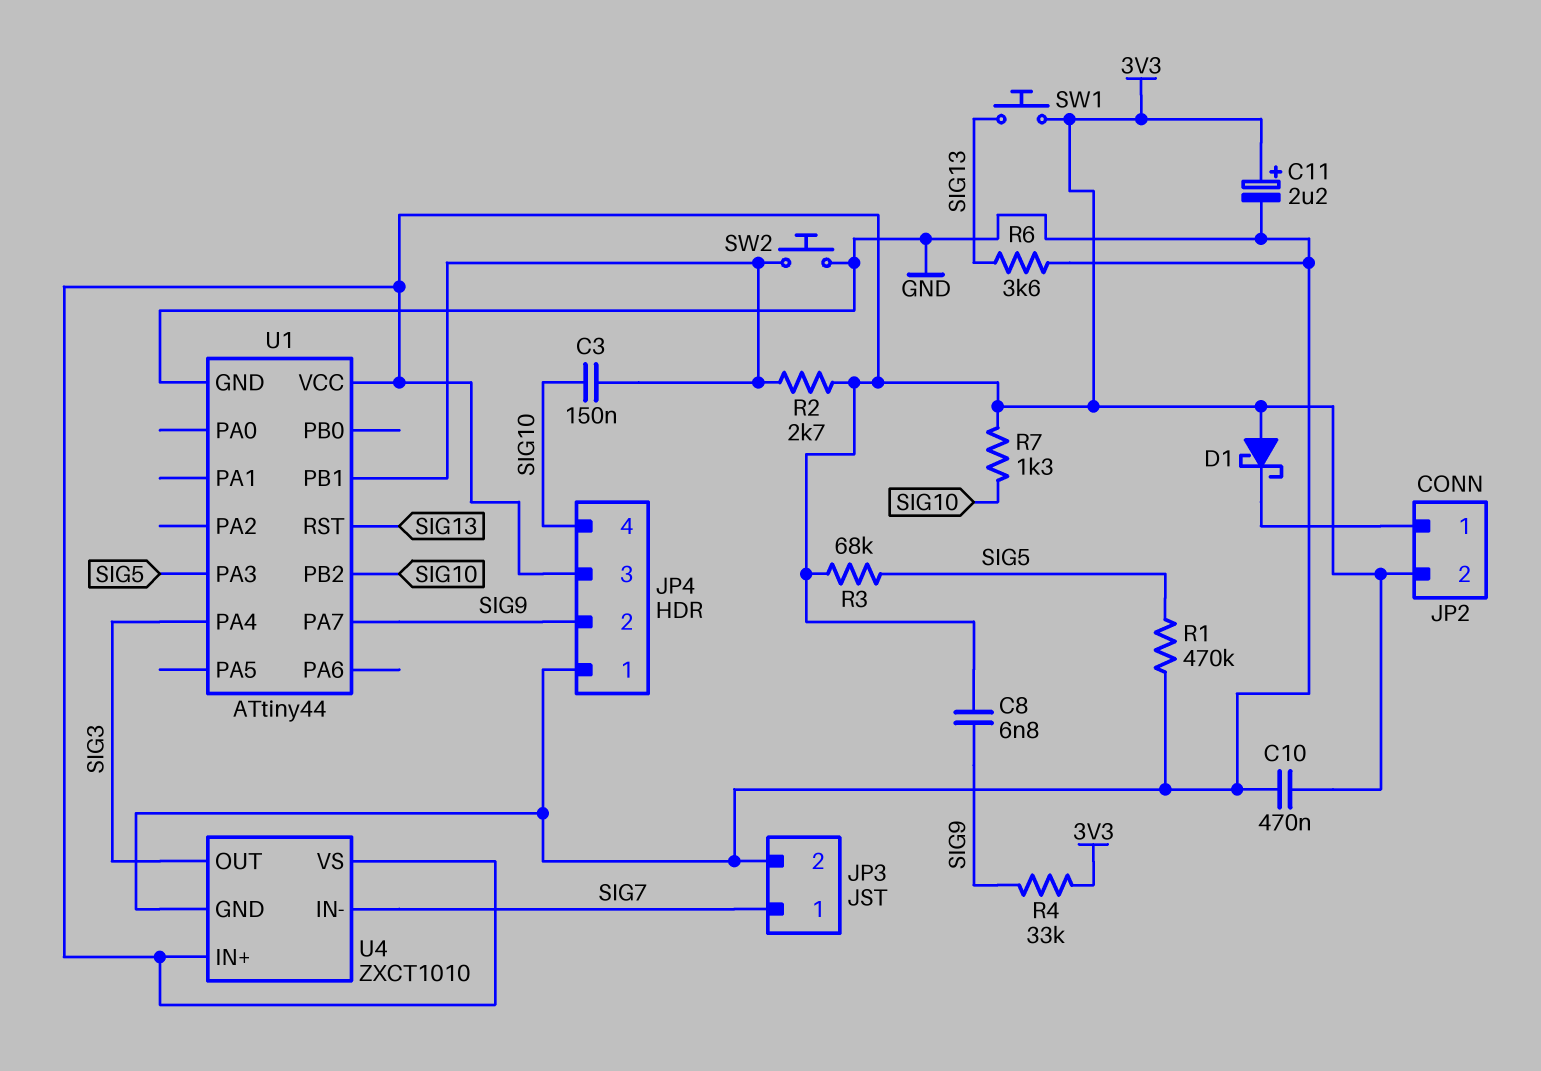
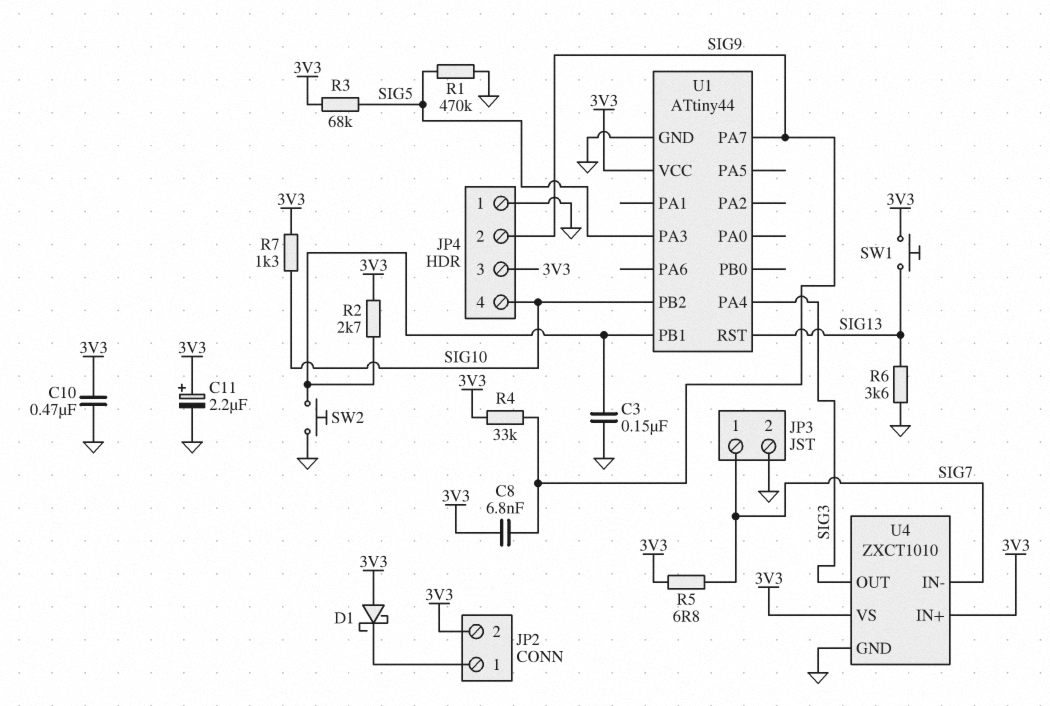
C3: 150nF (SIG10, U1/PB1) -> 150nF (GND, U1/PB1)
R5: none -> 6.8 (3V3, SIG7)

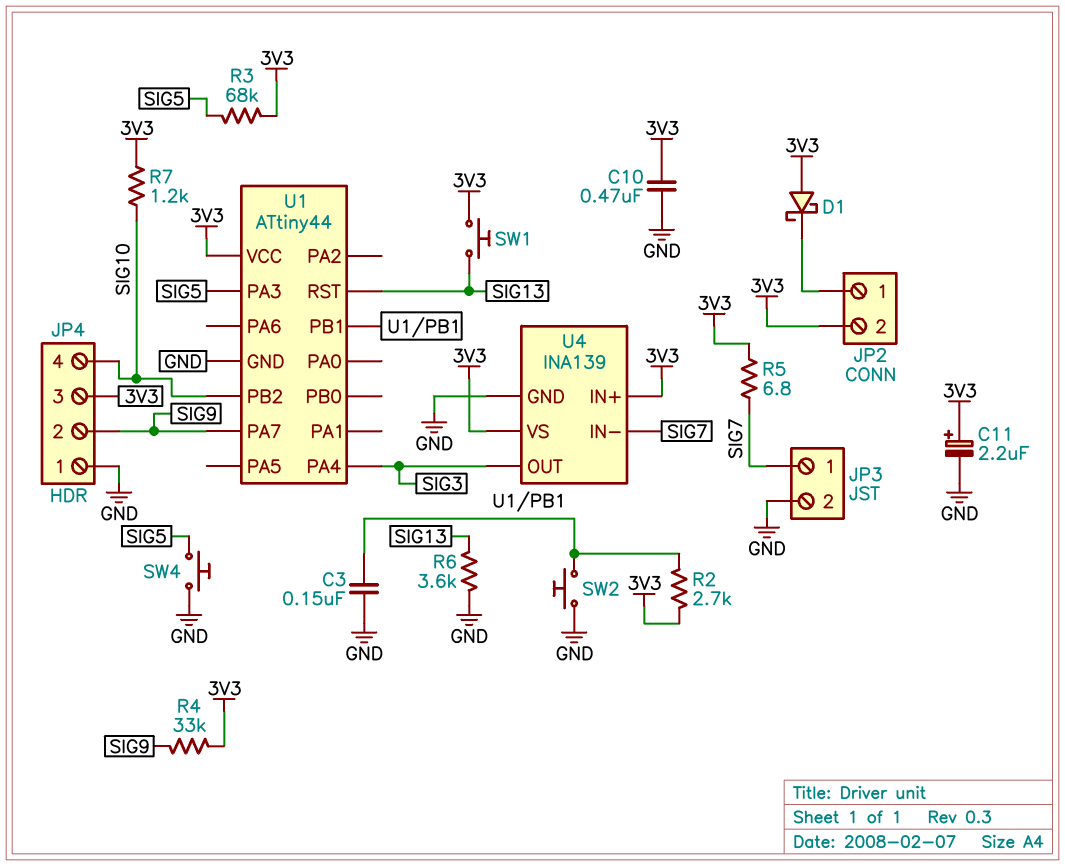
C8: 6.8nF (3V3, SIG9) -> none
R1: 470k (GND, SIG5) -> none
R7: 1.3k (3V3, SIG10) -> 1.2k (3V3, SIG10)
SW4: none -> button (GND, SIG5)
U4: ZXCT1010 -> INA139

